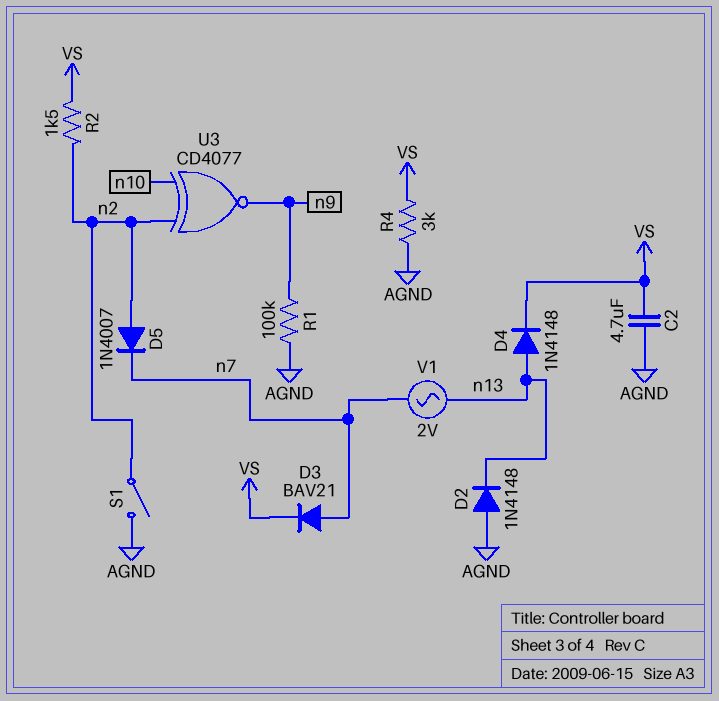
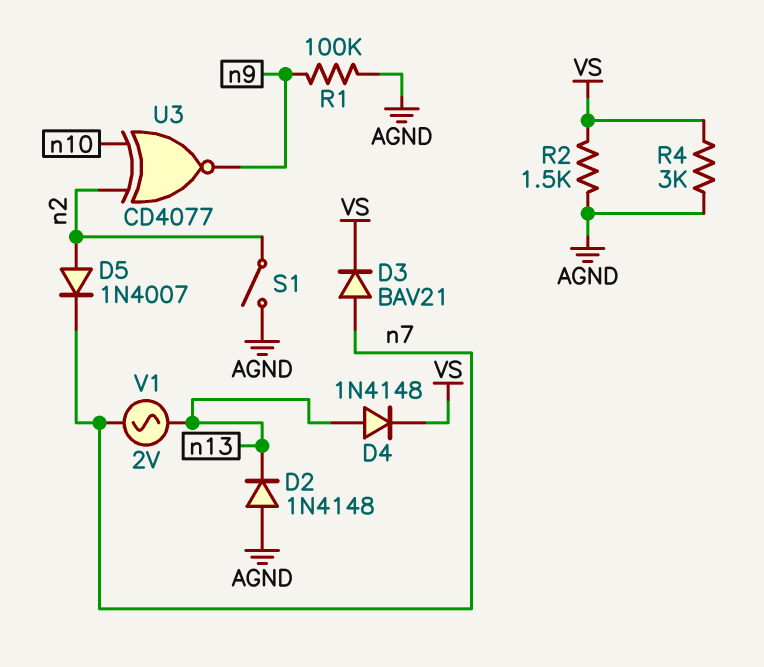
C2: 4.7uF (AGND, VS) -> none
R2: 1.5k (VS, n2) -> 1.5k (AGND, VS)

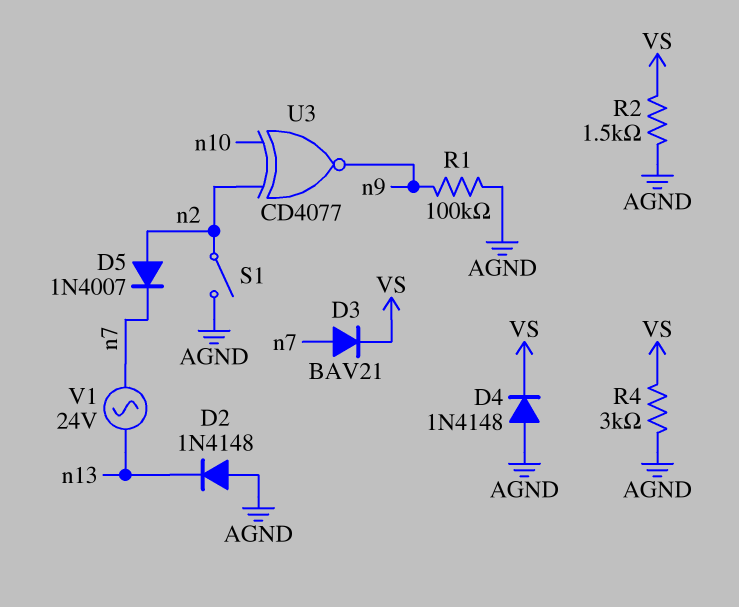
D4: diode 1N4148 (A n13, K VS) -> diode 1N4148 (A AGND, K VS)
V1: AC 2V (n7, n13) -> AC 24V (n7, n13)

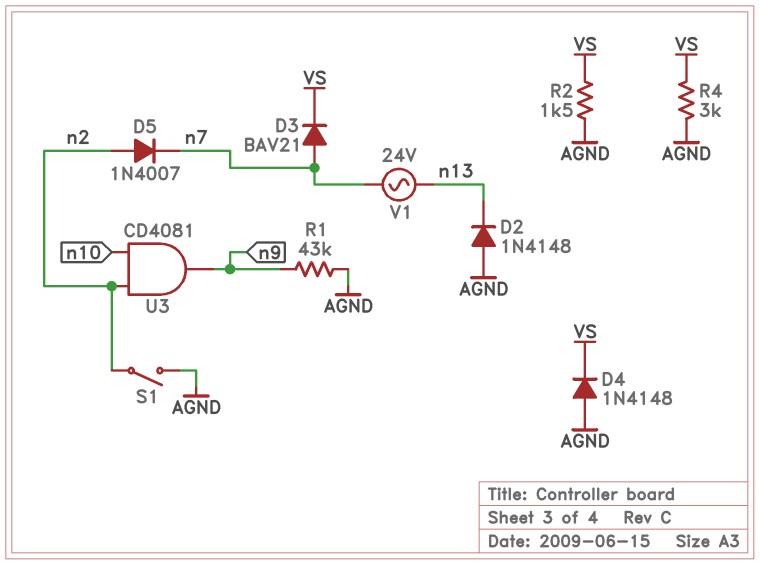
R1: 100k (AGND, n9) -> 43k (AGND, n9)
U3: XNOR CD4077 (in n2, in n10, out n9) -> AND CD4081 (in n2, in n10, out n9)

